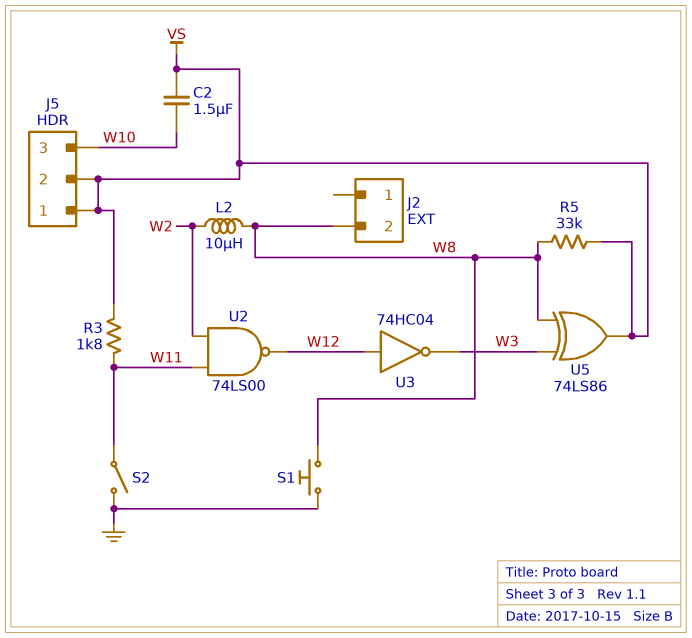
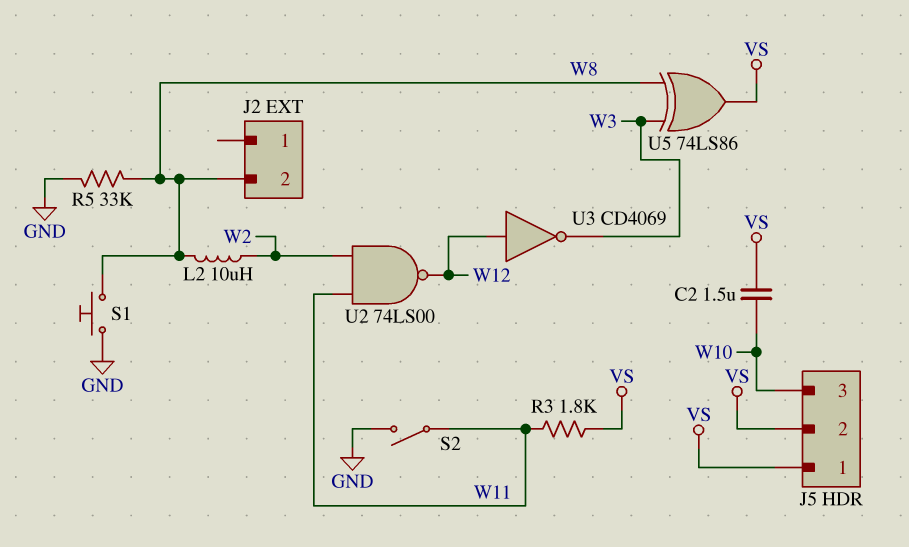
R5: 33k (VS, W8) -> 33k (GND, W8)
U3: NOT 74HC04 (in W12, out W3) -> NOT CD4069 (in W12, out W3)

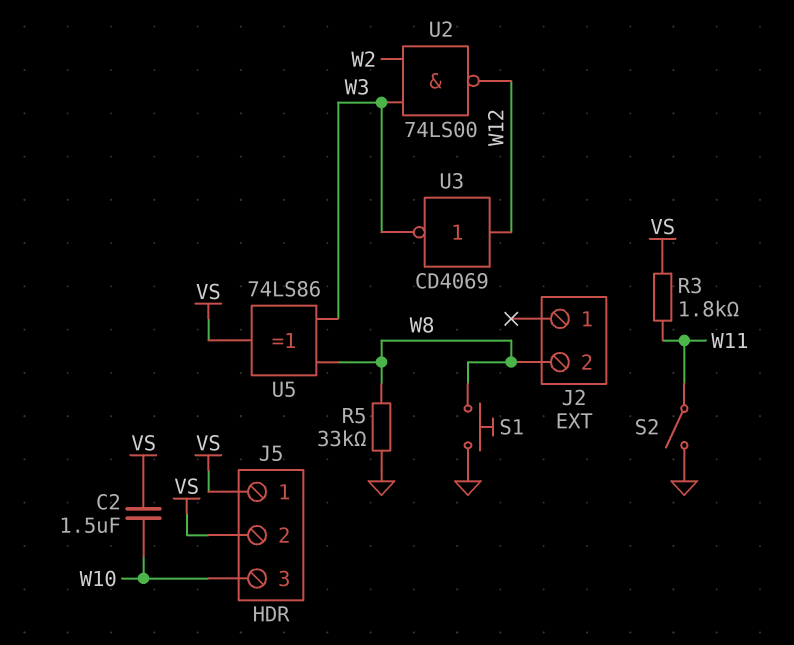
L2: 10uH (W2, W8) -> none
U2: NAND 74LS00 (in W2, in W11, out W12) -> NAND 74LS00 (in W2, in W3, out W12)

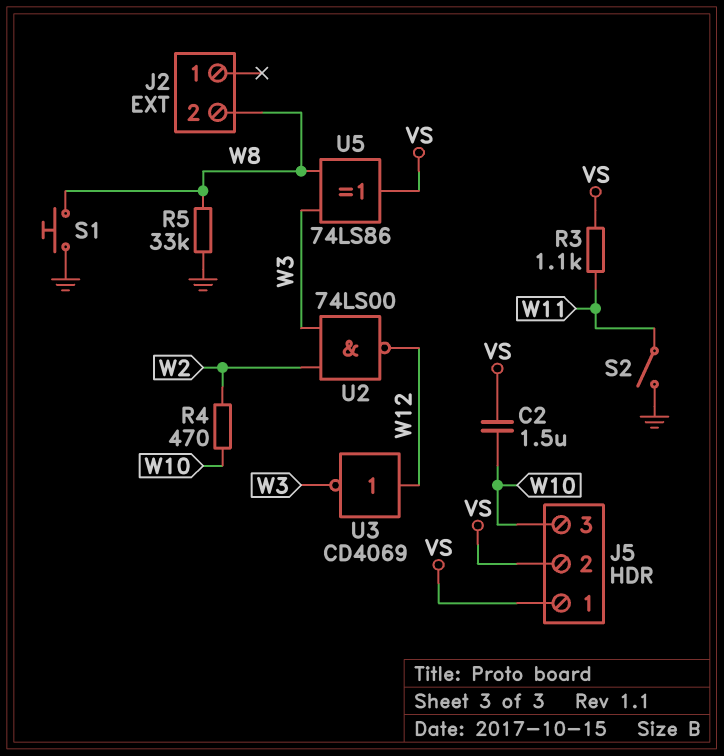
R3: 1.8k (VS, W11) -> 1.1k (VS, W11)
R4: none -> 470 (W2, W10)

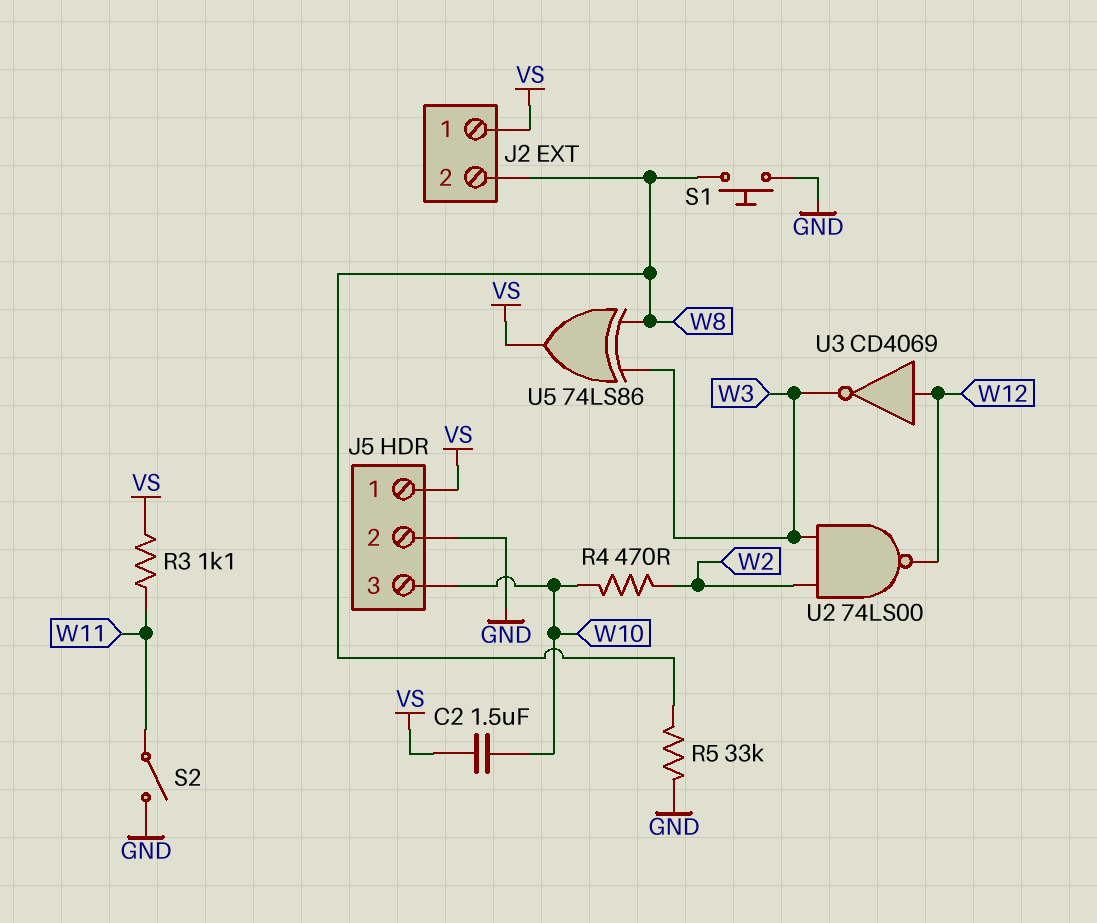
J2 pin 1: none -> VS
J5 pin 2: VS -> GND

